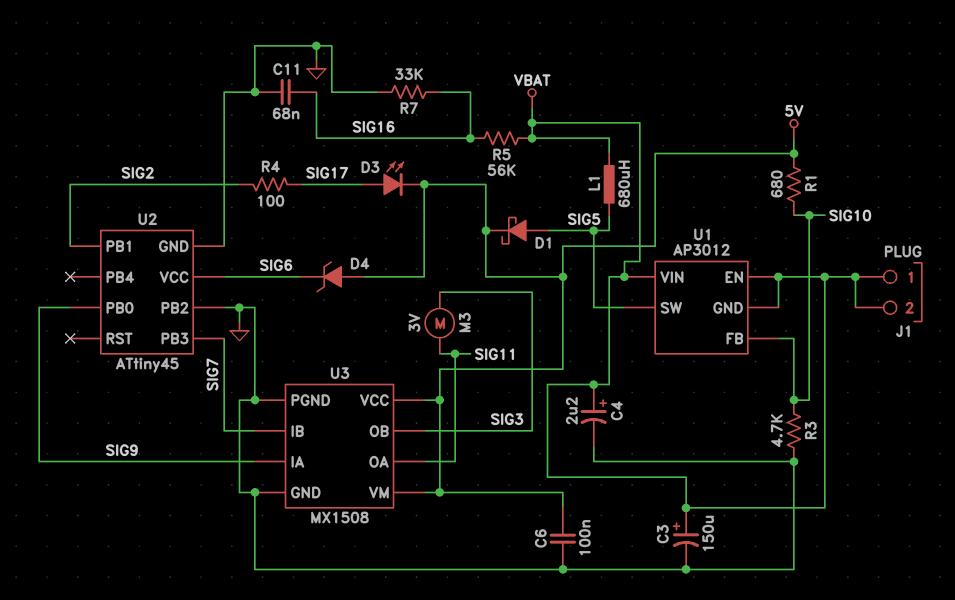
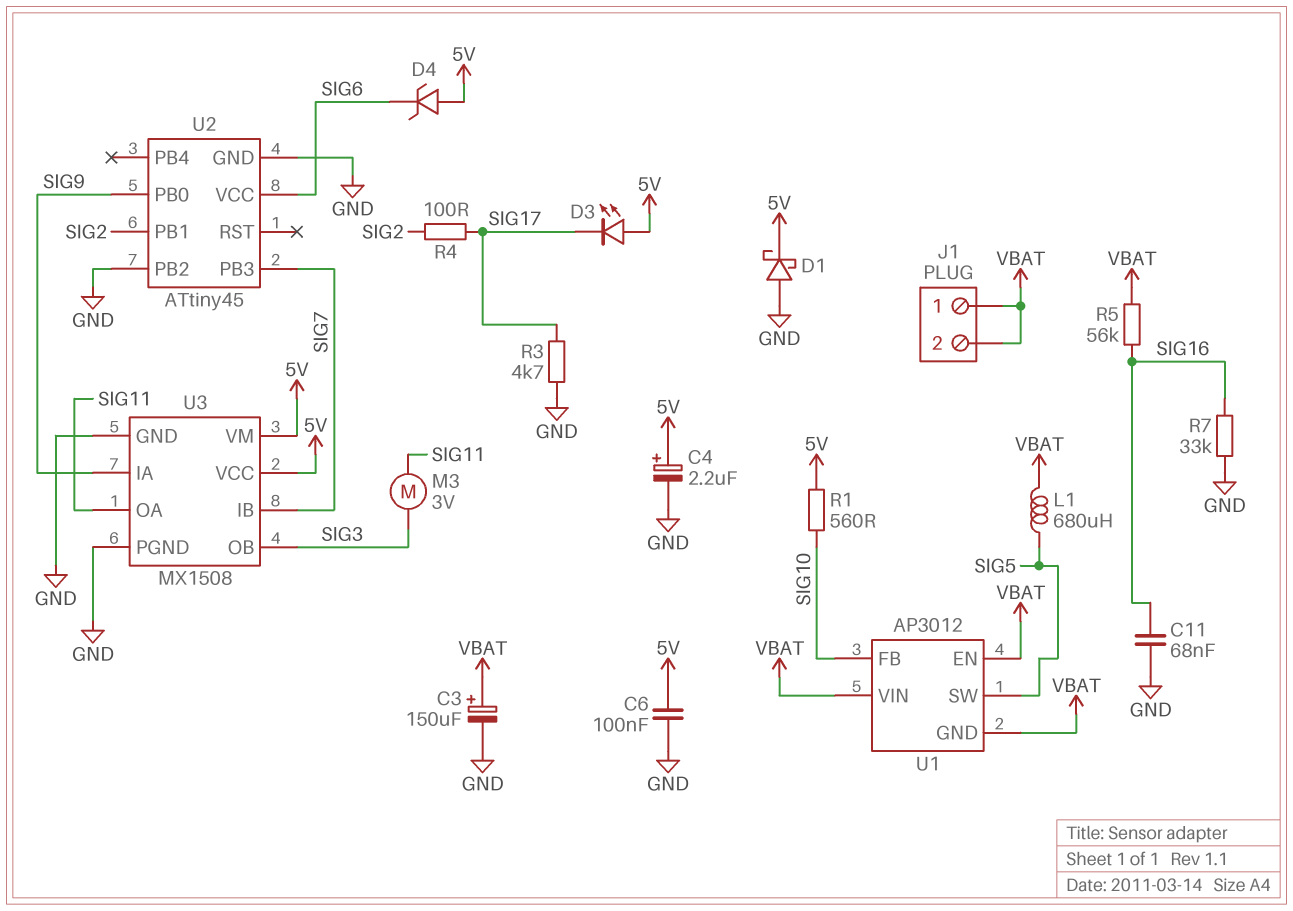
C4: 2.2uF (plus VBAT, minus GND) -> 2.2uF (plus 5V, minus GND)
D1: schottky (A SIG5, K 5V) -> schottky (A GND, K 5V)
D3: LED (A SIG17, K 5V) -> LED (A 5V, K SIG17)
R1: 680 (5V, SIG10) -> 560 (5V, SIG10)
R3: 4.7k (GND, SIG10) -> 4.7k (GND, SIG17)

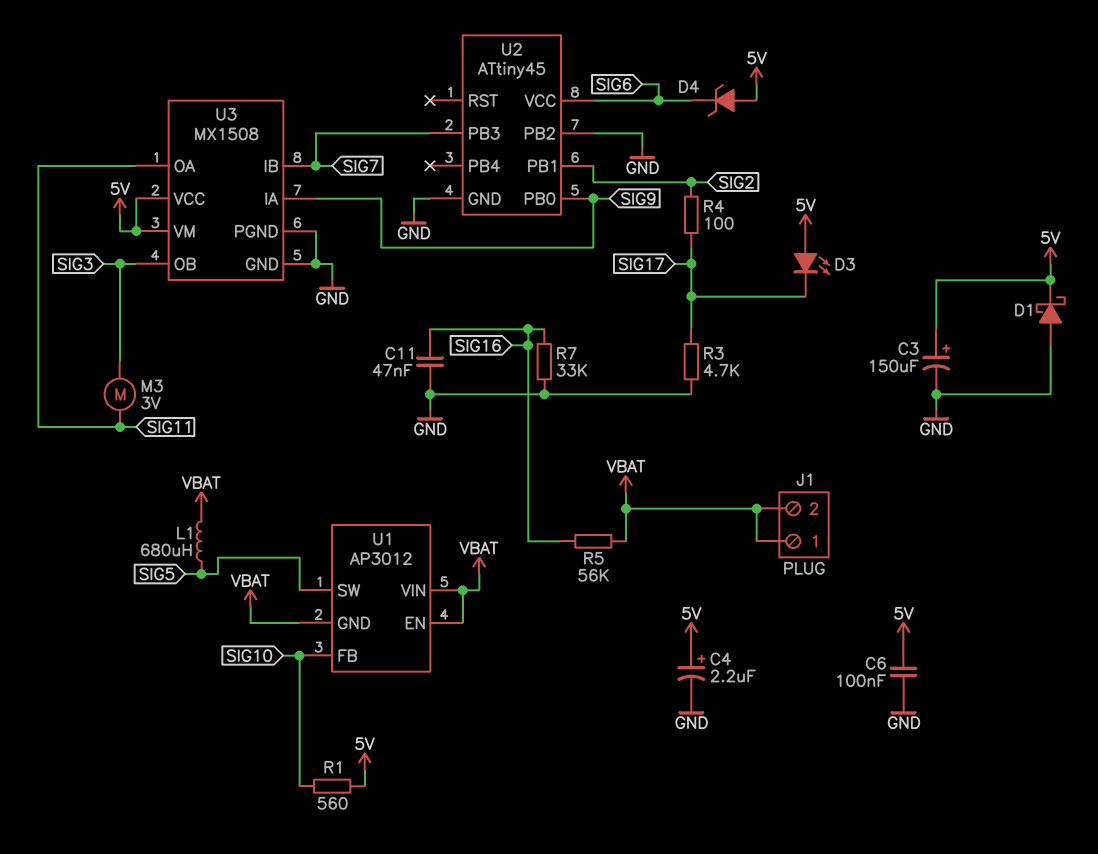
C3: 150uF (plus VBAT, minus GND) -> 150uF (plus 5V, minus GND)
C11: 68nF (GND, SIG16) -> 47nF (GND, SIG16)

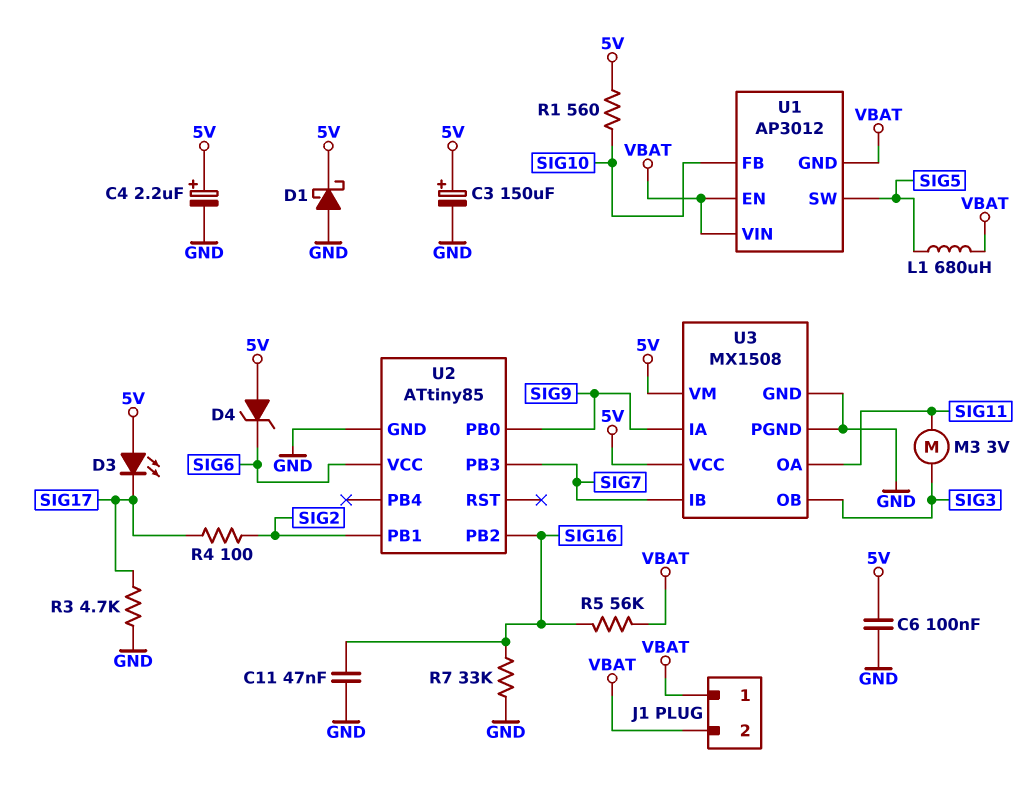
U2: ATtiny45 -> ATtiny85
U2 pin PB2: GND -> SIG16

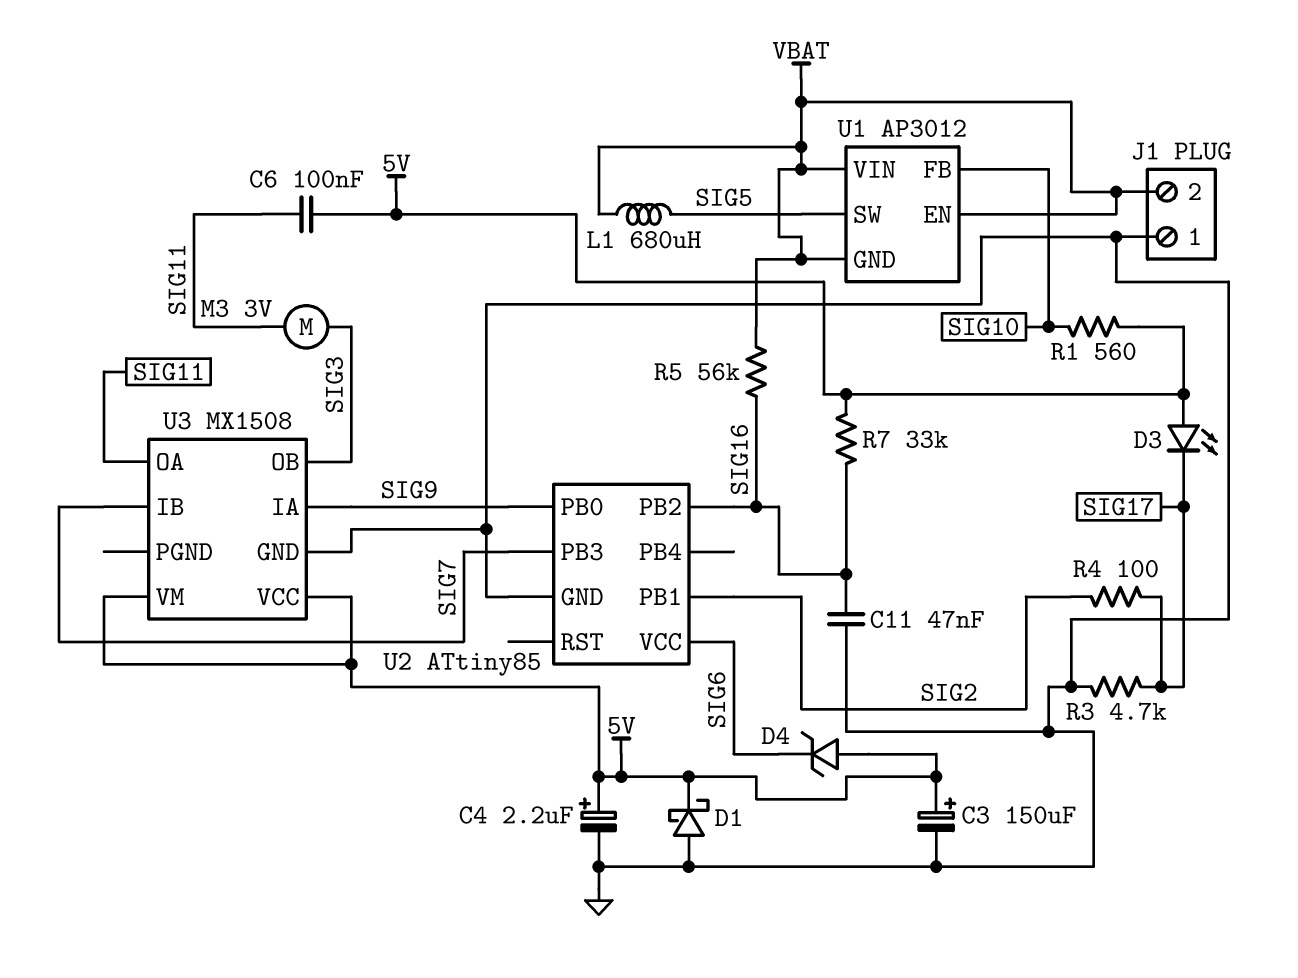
C6: 100nF (5V, GND) -> 100nF (5V, SIG11)
J1 pin 1: VBAT -> GND
R7: 33k (GND, SIG16) -> 33k (5V, SIG16)
U3 pin PGND: GND -> none

